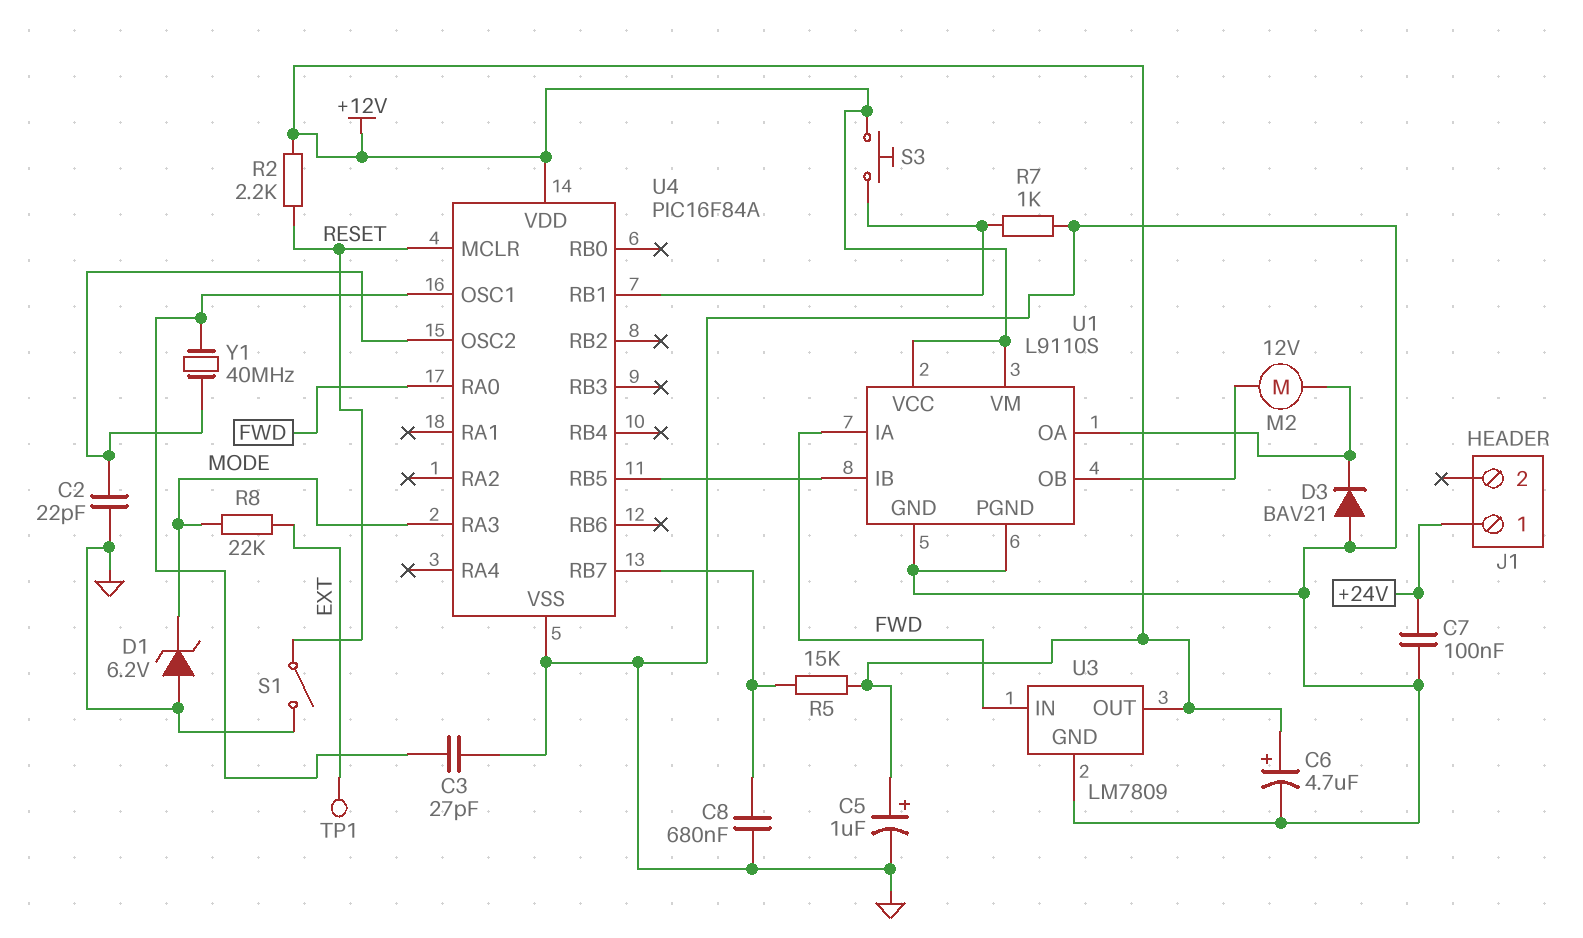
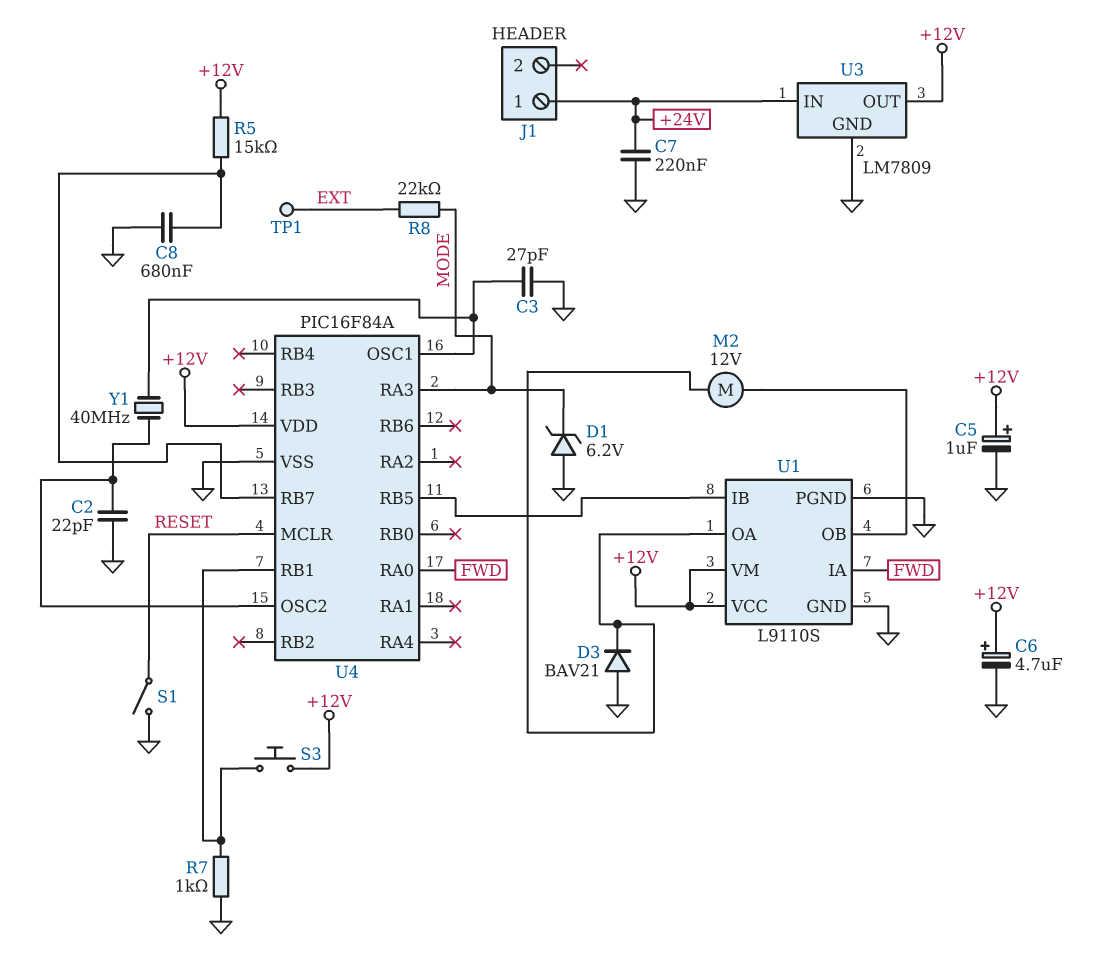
C7: 100nF (+24V, GND) -> 220nF (+24V, GND)
R2: 2.2k (+12V, RESET) -> none
U3 pin IN: FWD -> +24V

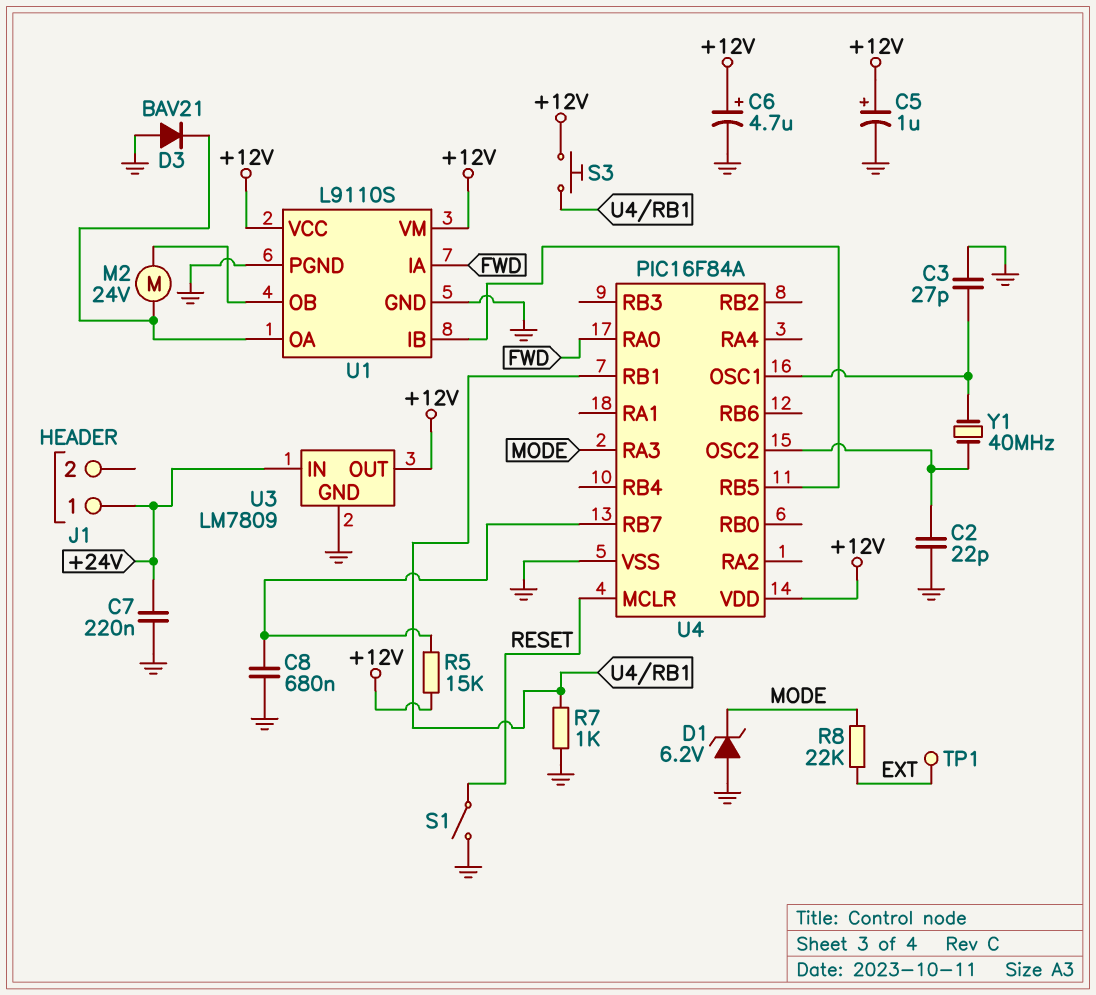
M2: motor 12V (U1/OA, U1/OB) -> motor 24V (U1/OA, U1/OB)

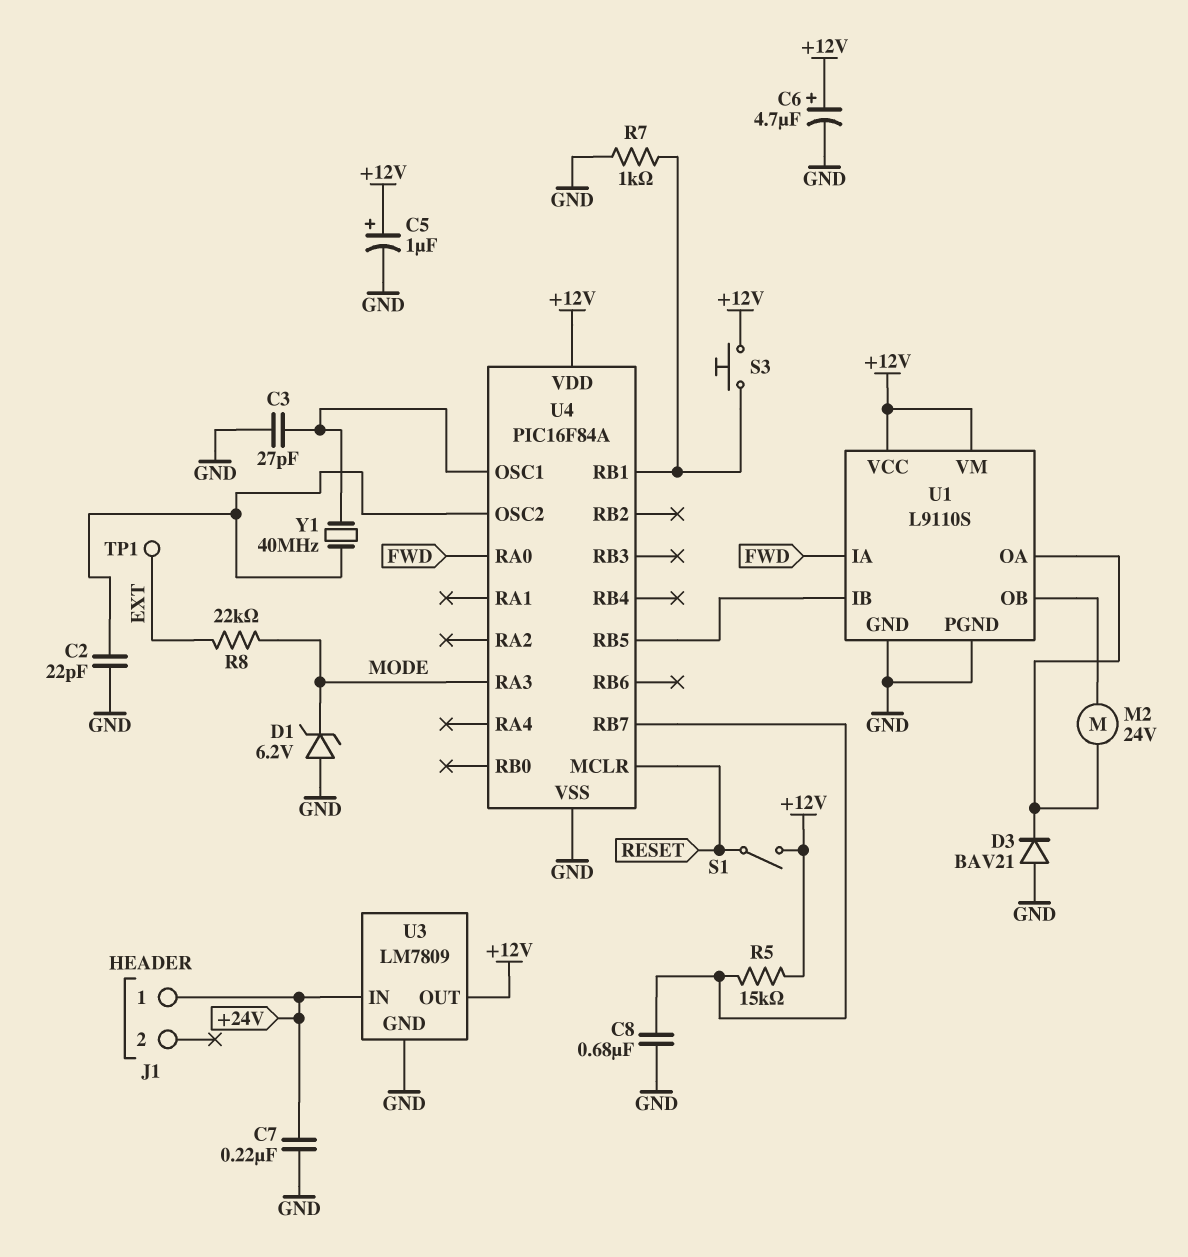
S1: switch (GND, RESET) -> switch (+12V, RESET)

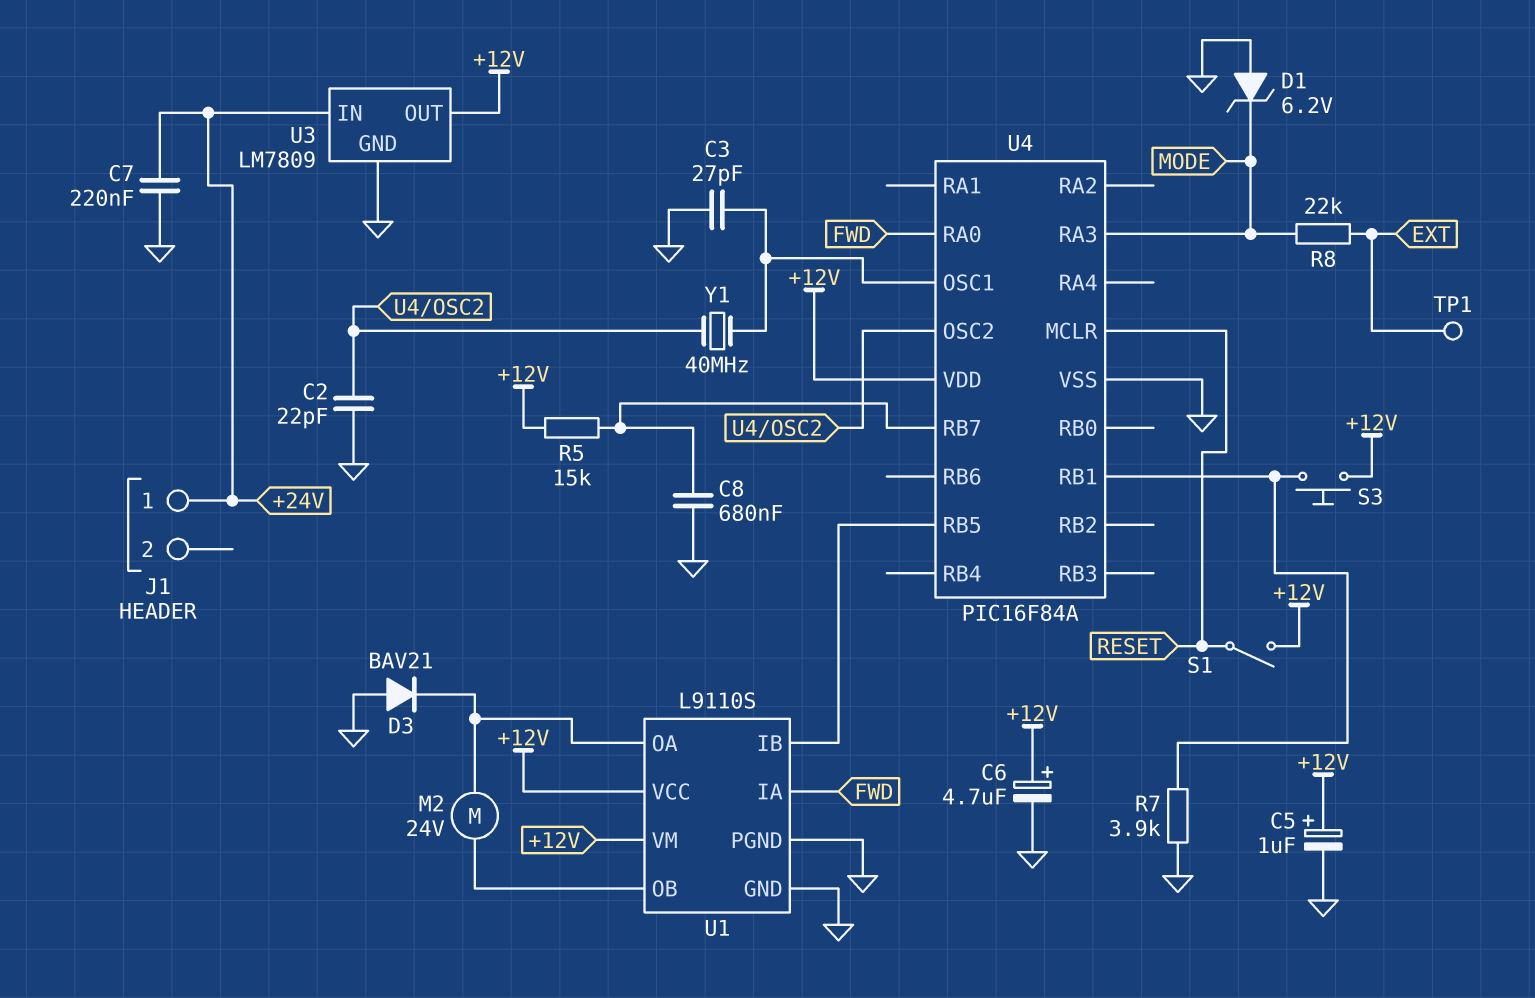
R7: 1k (GND, U4/RB1) -> 3.9k (GND, U4/RB1)

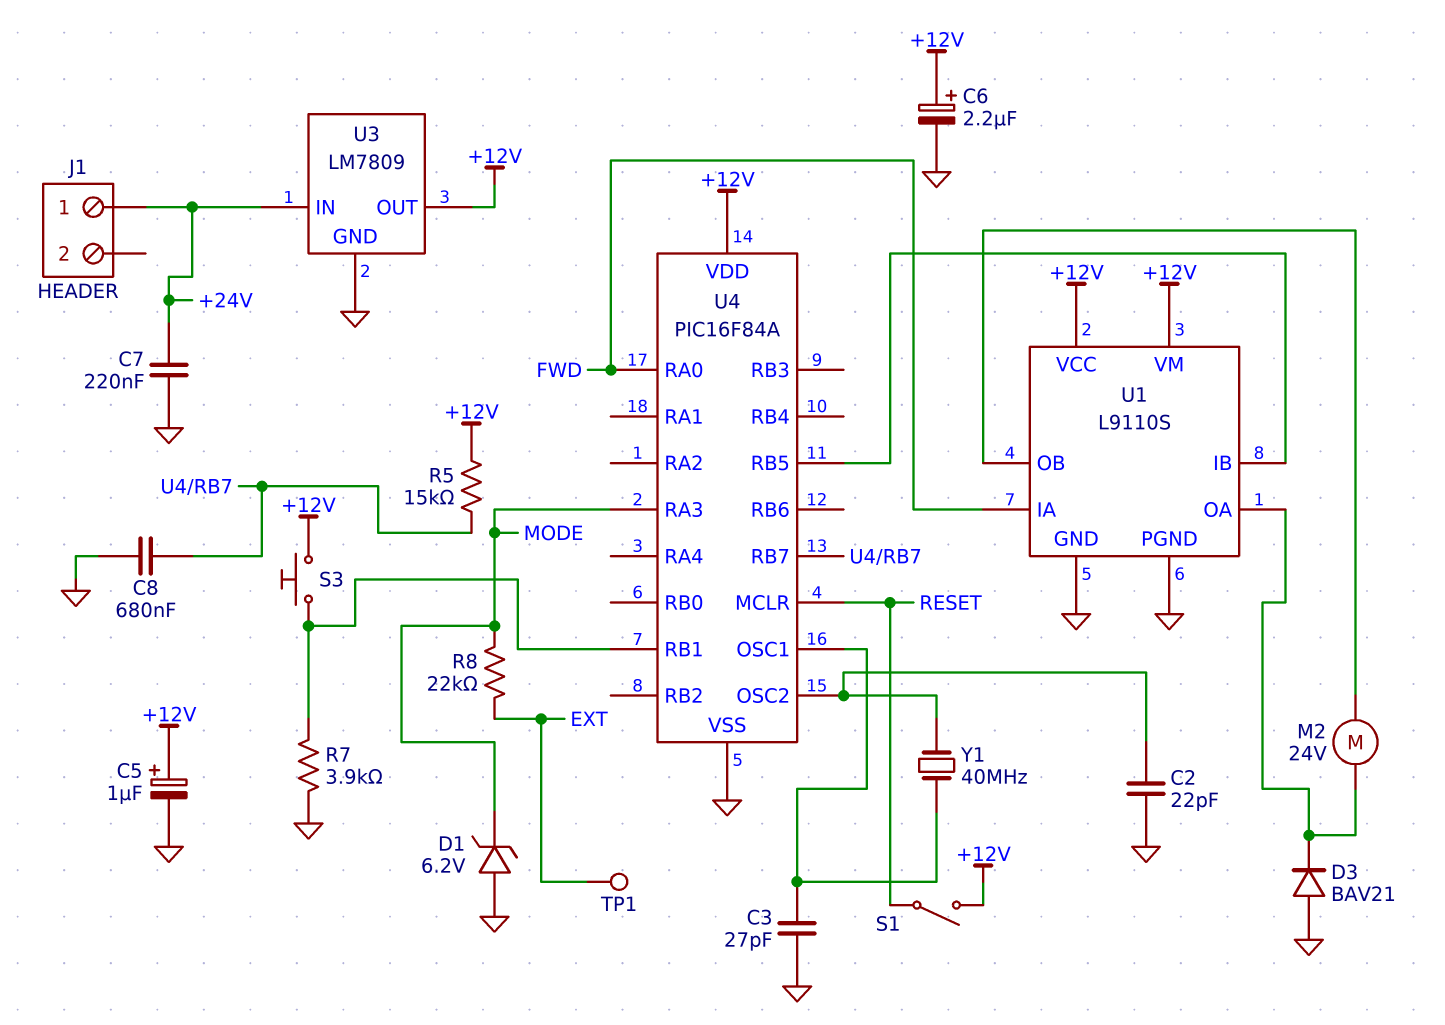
C6: 4.7uF (plus +12V, minus GND) -> 2.2uF (plus +12V, minus GND)

